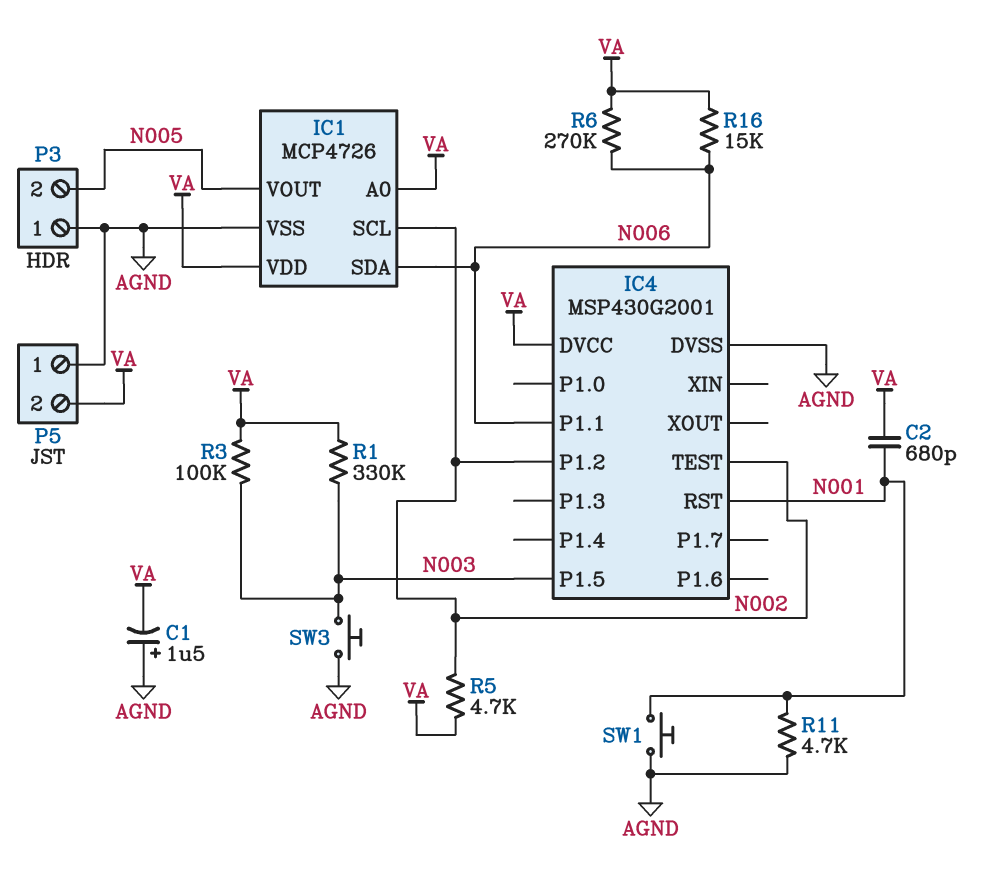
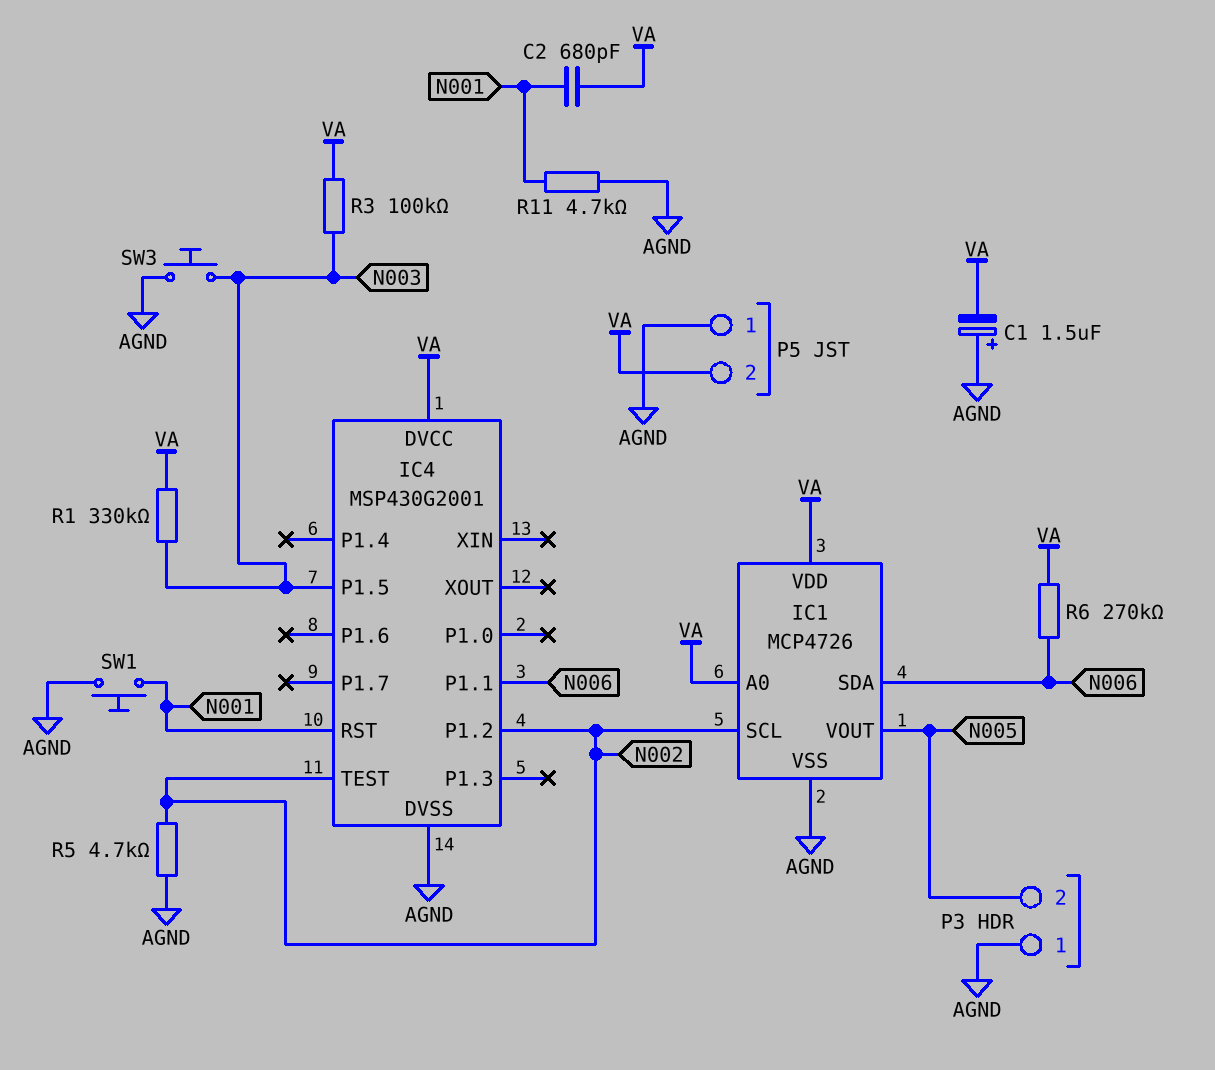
R5: 4.7k (N002, VA) -> 4.7k (AGND, N002)
R16: 15k (N006, VA) -> none

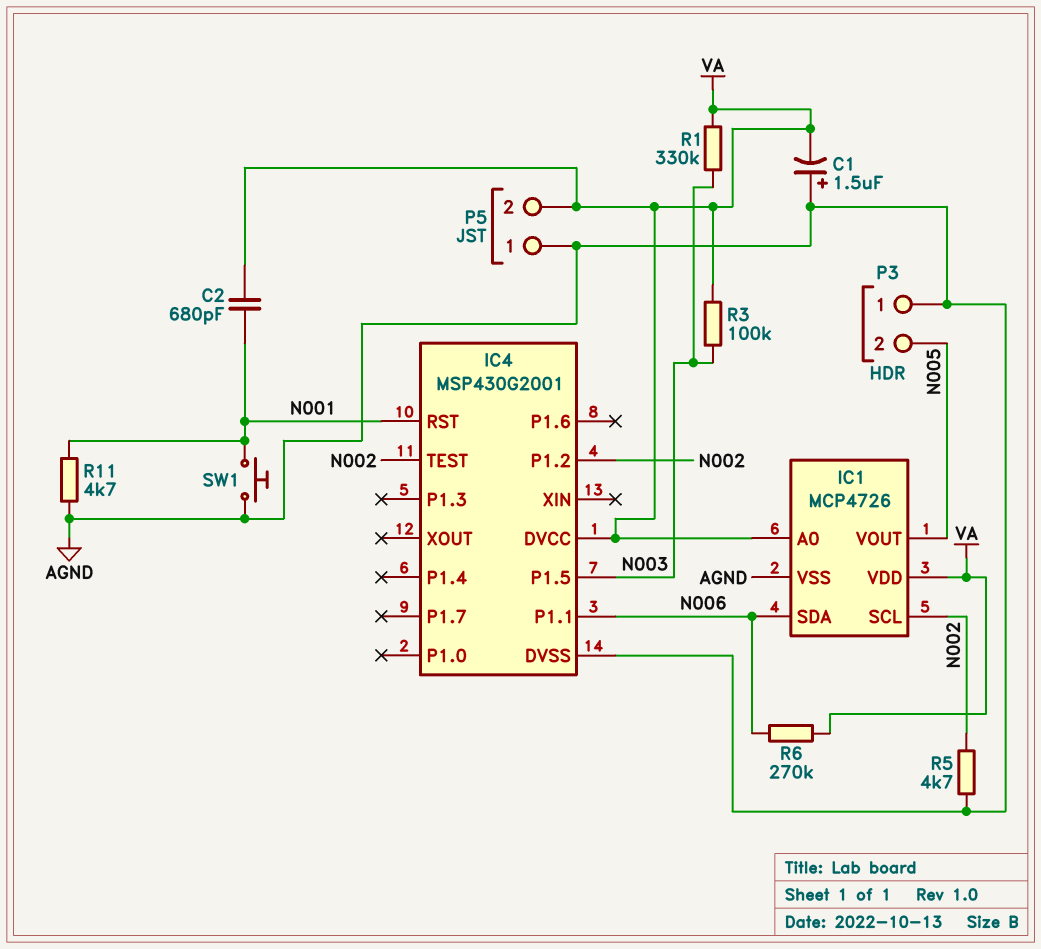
SW3: button (AGND, N003) -> none

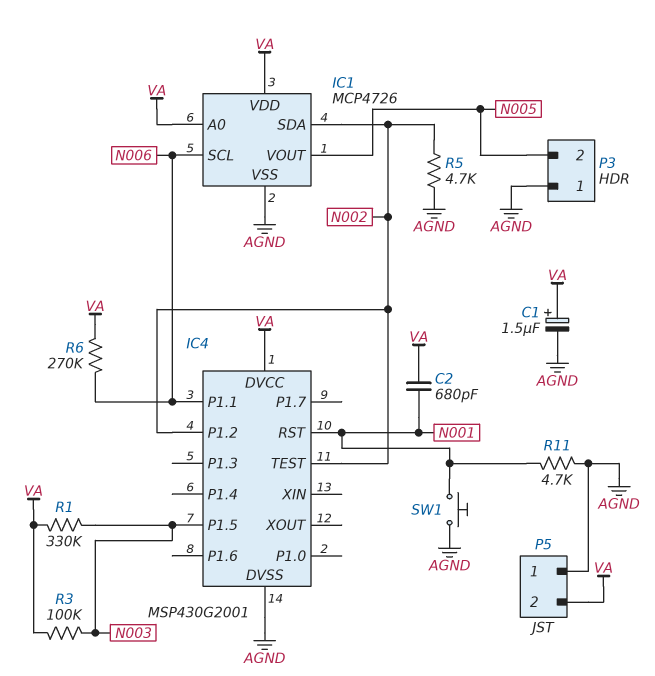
C1: 1.5uF (plus AGND, minus VA) -> 1.5uF (plus VA, minus AGND)
IC1 pin SCL: N002 -> N006
IC1 pin SDA: N006 -> N002

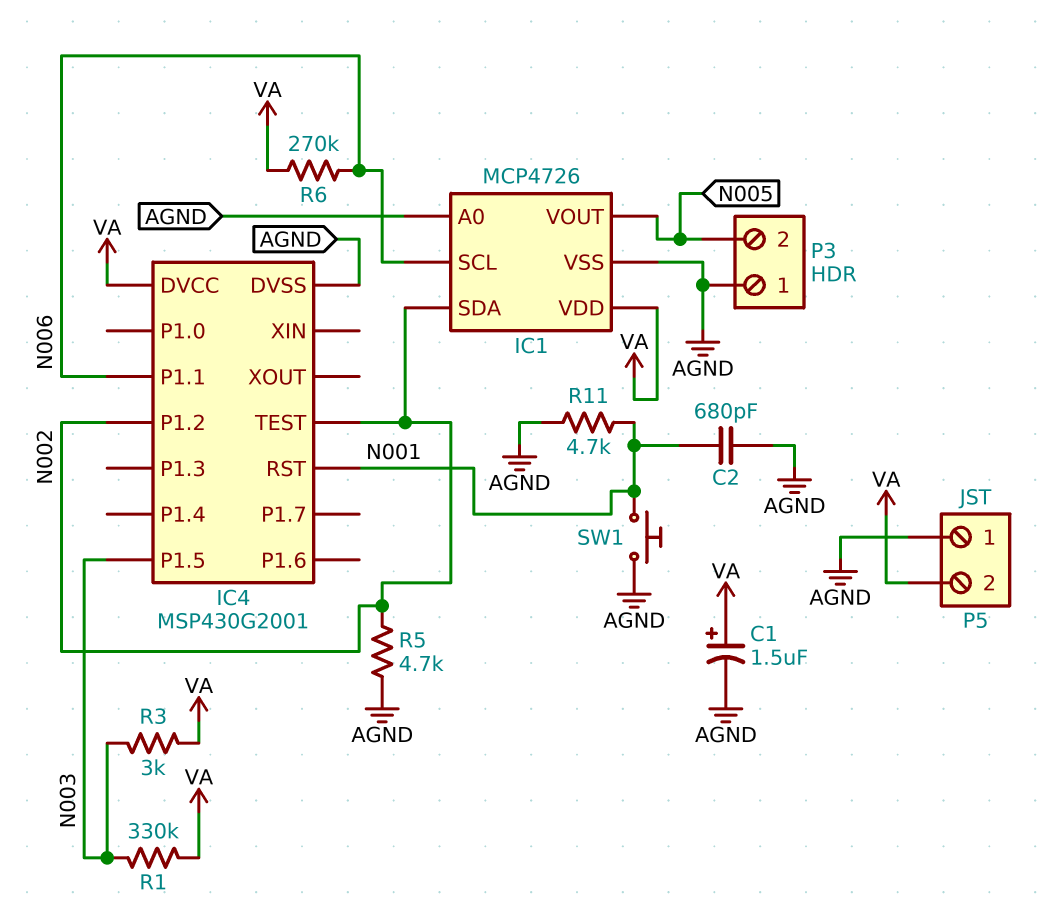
C2: 680pF (N001, VA) -> 680pF (AGND, N001)
IC1 pin A0: VA -> AGND
R3: 100k (N003, VA) -> 3k (N003, VA)

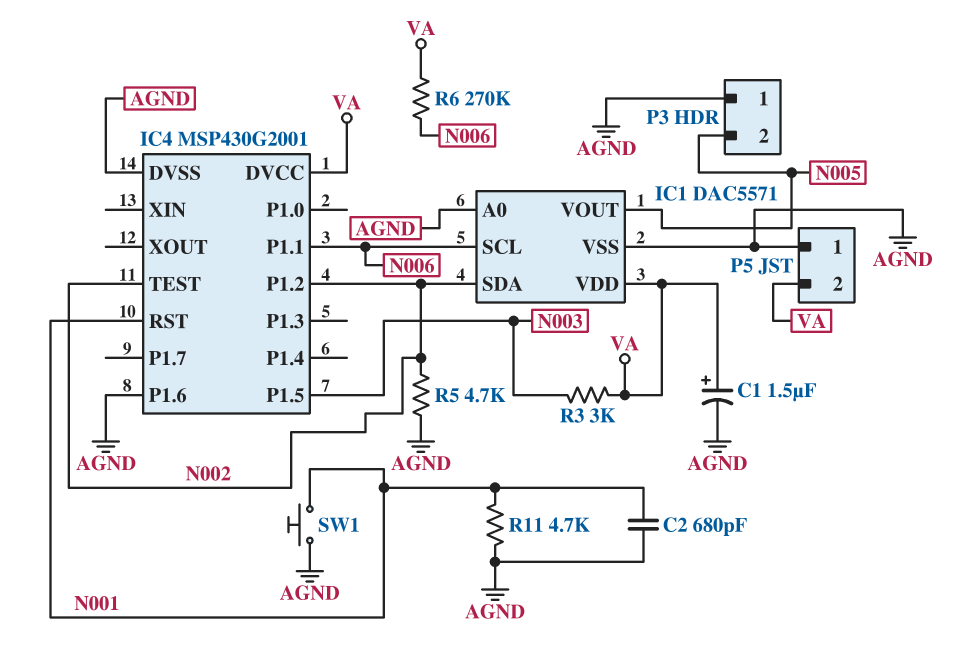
IC1: MCP4726 -> DAC5571
IC4 pin P1.6: none -> AGND
R1: 330k (N003, VA) -> none

